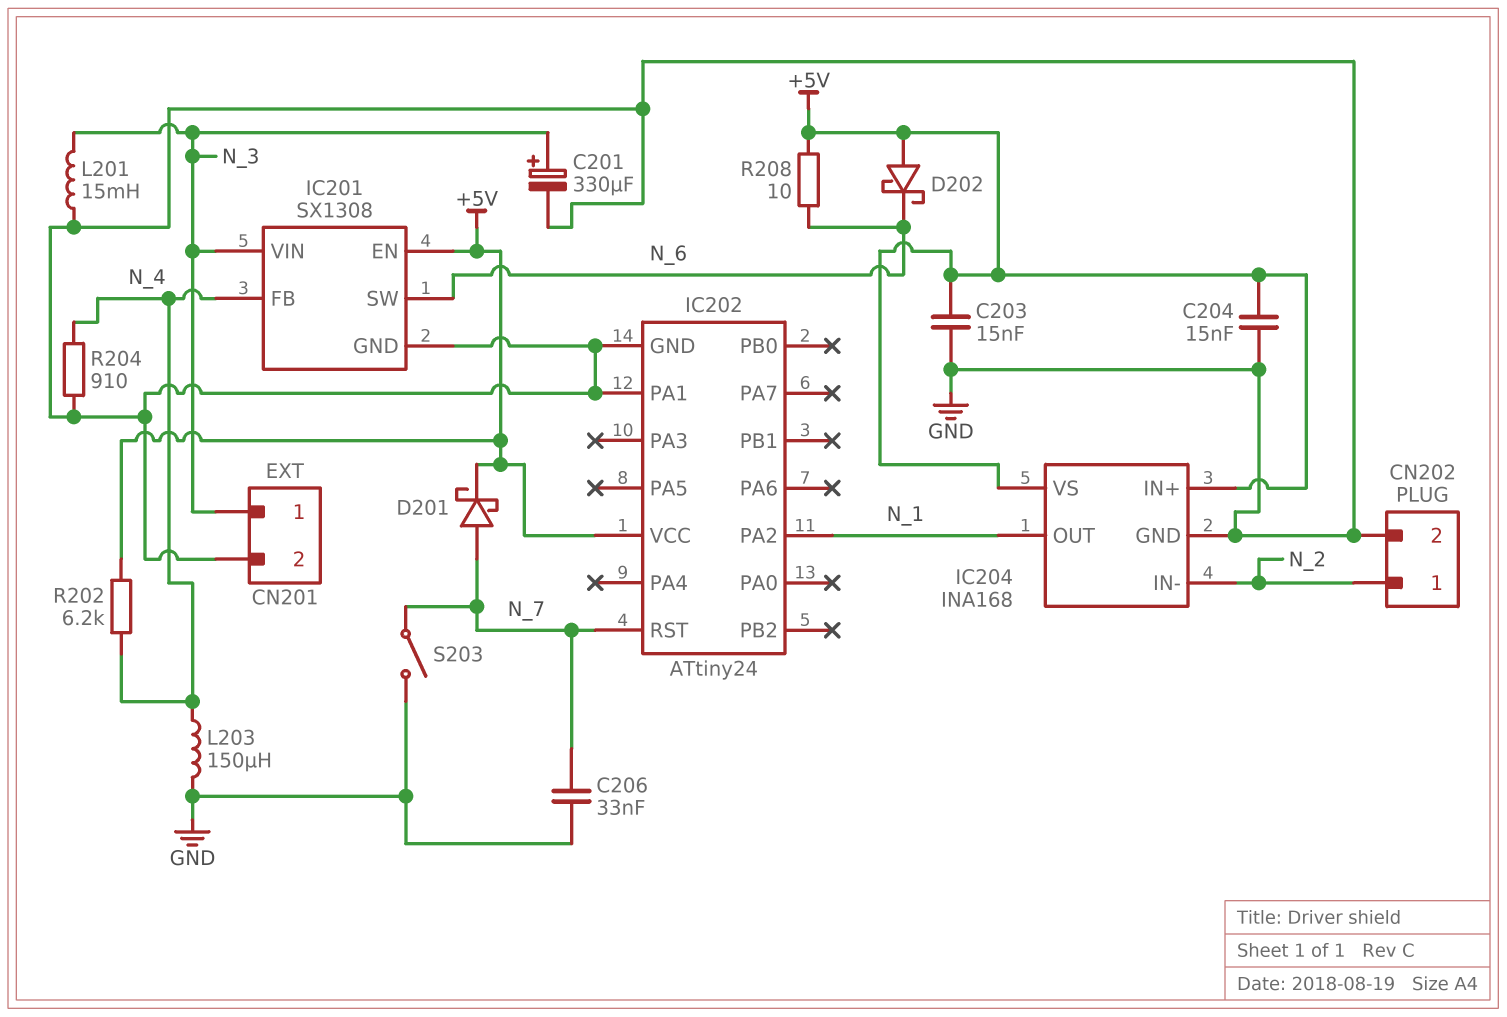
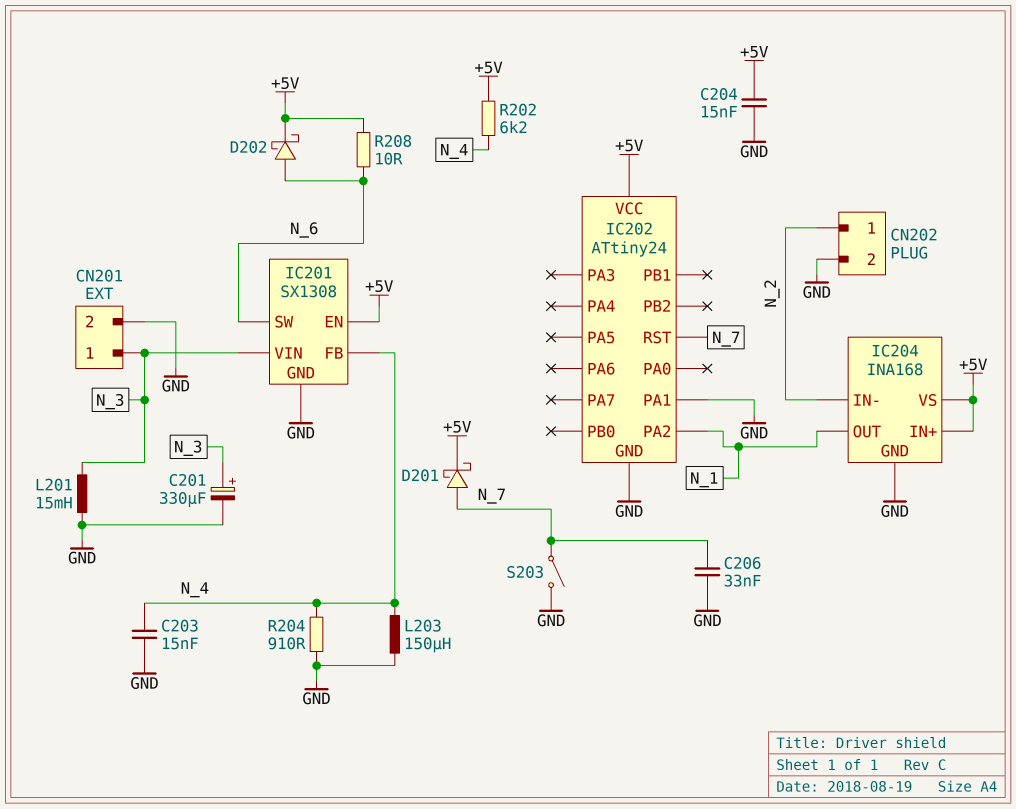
C203: 15nF (+5V, GND) -> 15nF (GND, N_4)
D202: schottky (A +5V, K N_6) -> schottky (A N_6, K +5V)

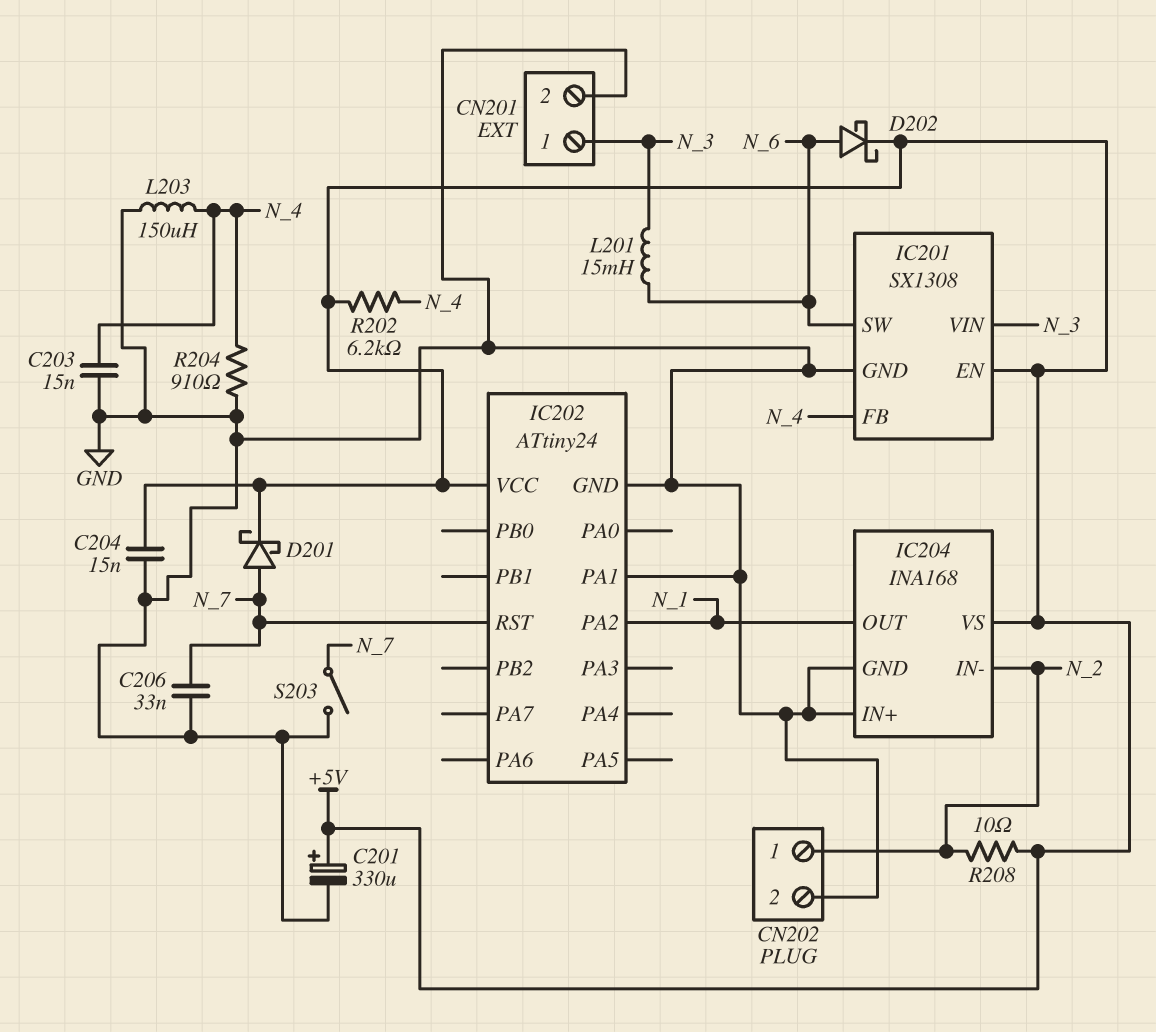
C201: 330uF (plus N_3, minus GND) -> 330uF (plus +5V, minus GND)
IC204 pin IN+: +5V -> GND
L201: 15mH (GND, N_3) -> 15mH (N_3, N_6)
R208: 10 (+5V, N_6) -> 10 (+5V, N_2)

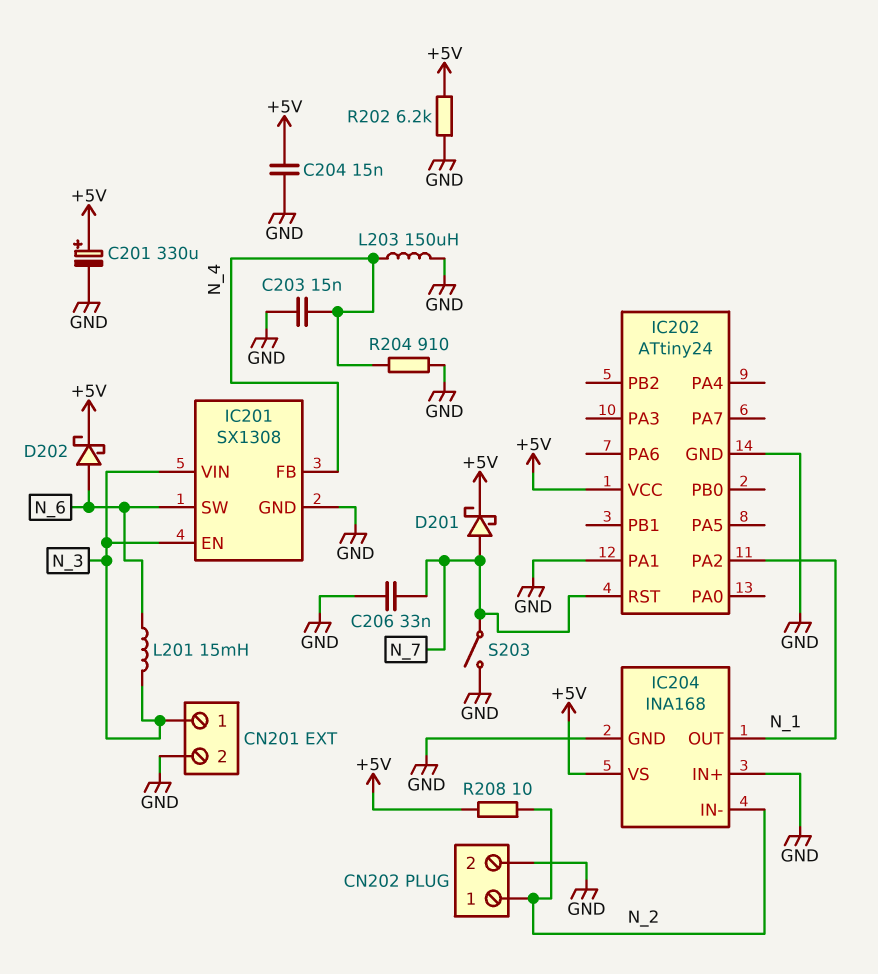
IC201 pin EN: +5V -> N_3
R202: 6.2k (+5V, N_4) -> 6.2k (+5V, GND)

